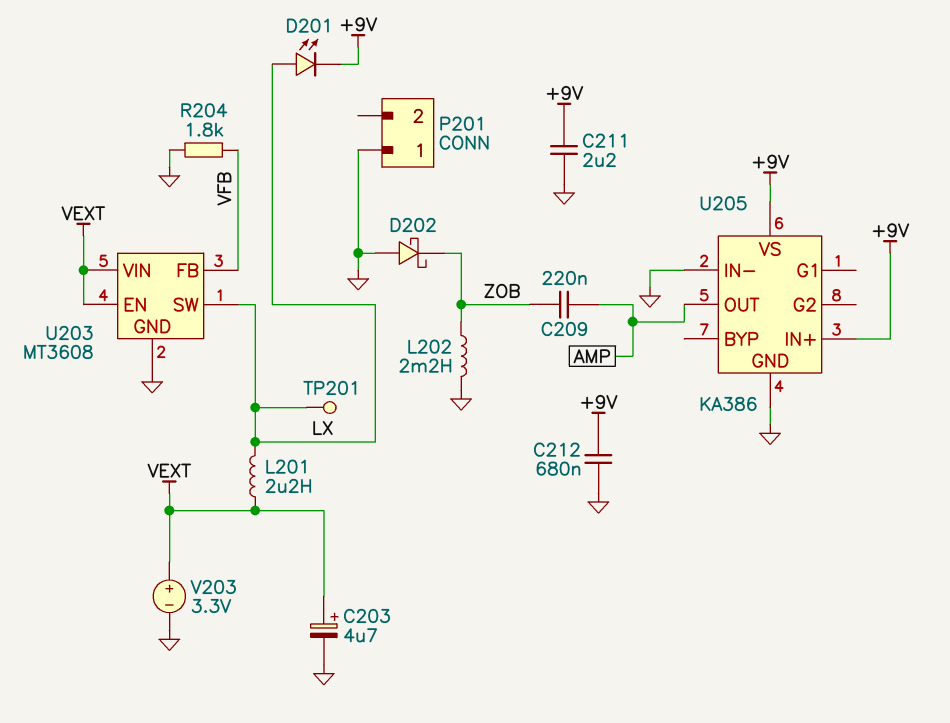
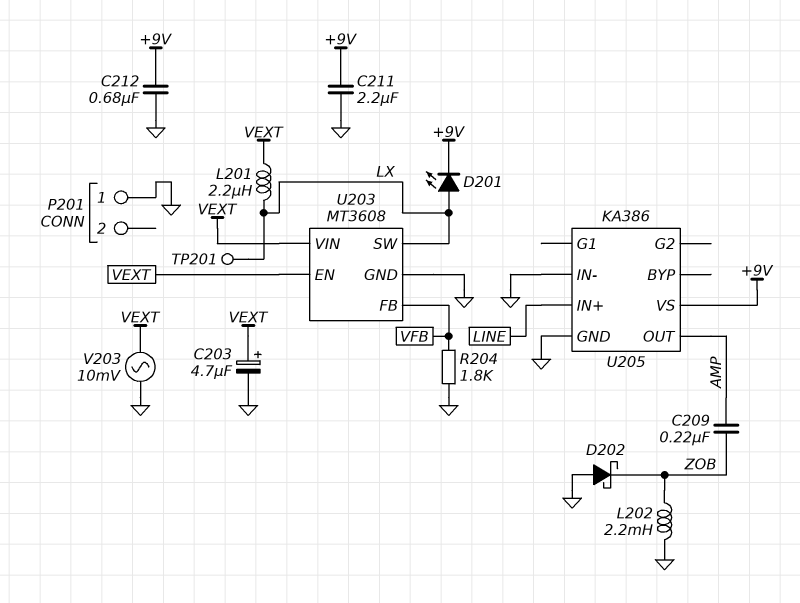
U205 pin IN+: +9V -> LINE
V203: 3.3V (plus VEXT, minus GND) -> AC 10mV (GND, VEXT)

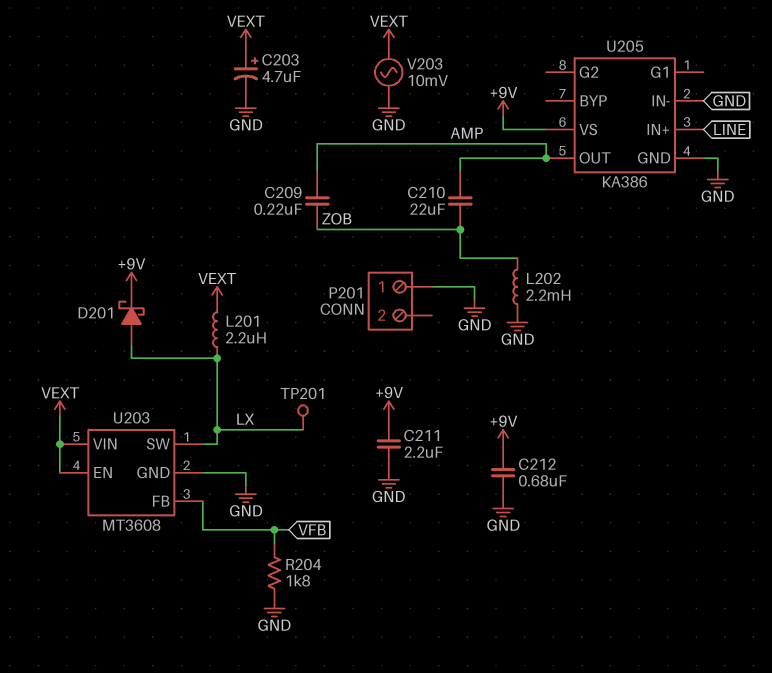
C210: none -> 22uF (AMP, ZOB)
D201: LED (A LX, K +9V) -> schottky (A LX, K +9V)
D202: schottky (A GND, K ZOB) -> none

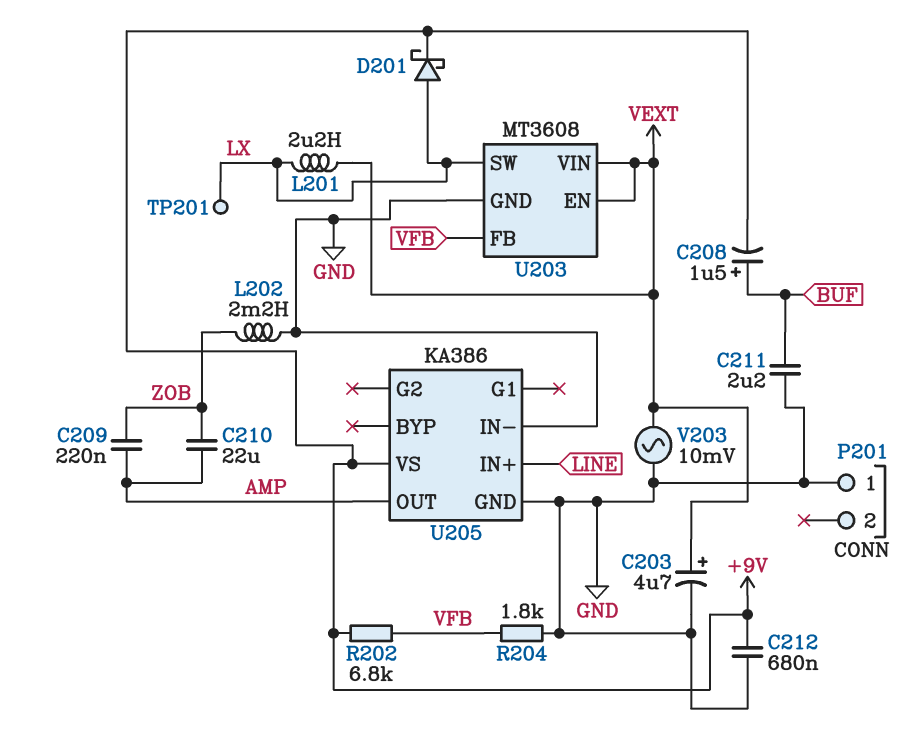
C208: none -> 1.5uF (plus BUF, minus +9V)
C211: 2.2uF (+9V, GND) -> 2.2uF (BUF, GND)
R202: none -> 6.8k (+9V, VFB)

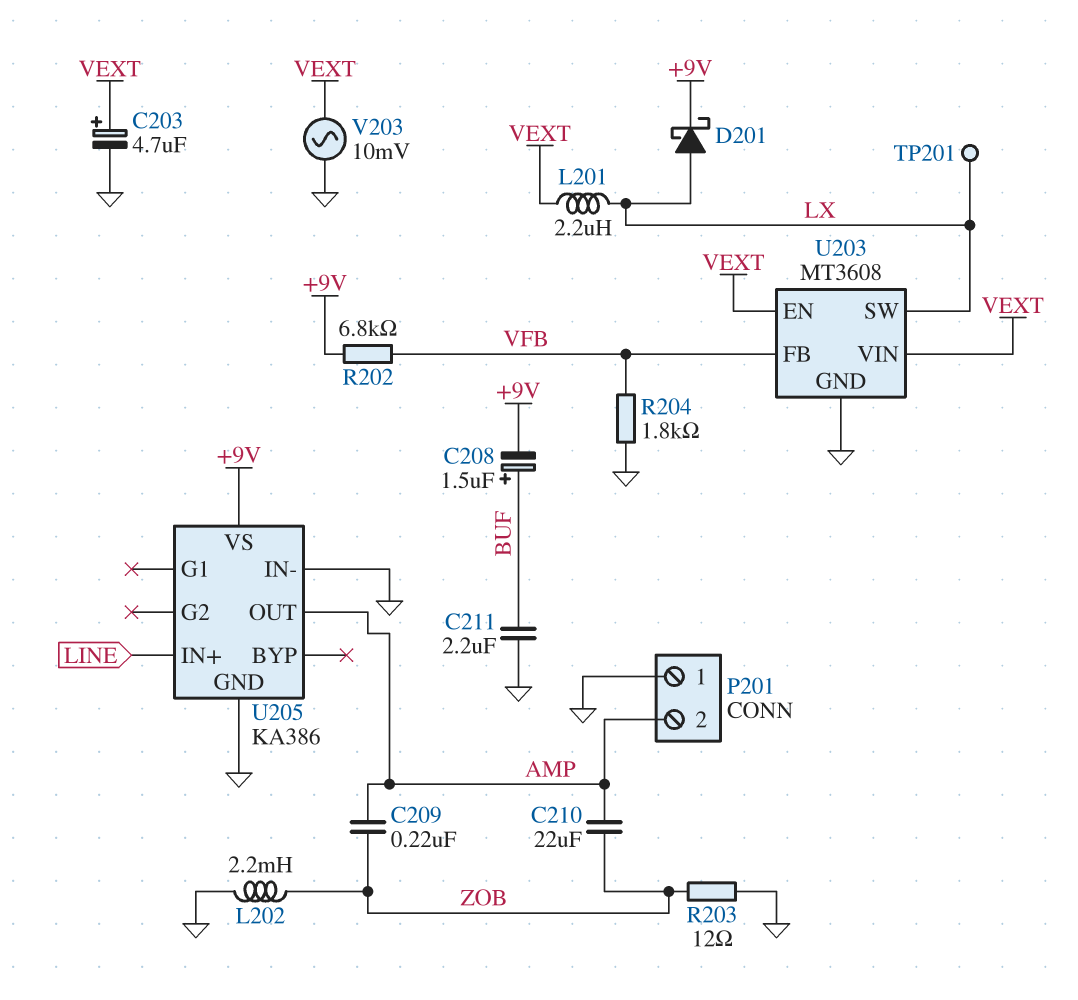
C212: 680nF (+9V, GND) -> none
P201 pin 2: none -> AMP
R203: none -> 12 (GND, ZOB)

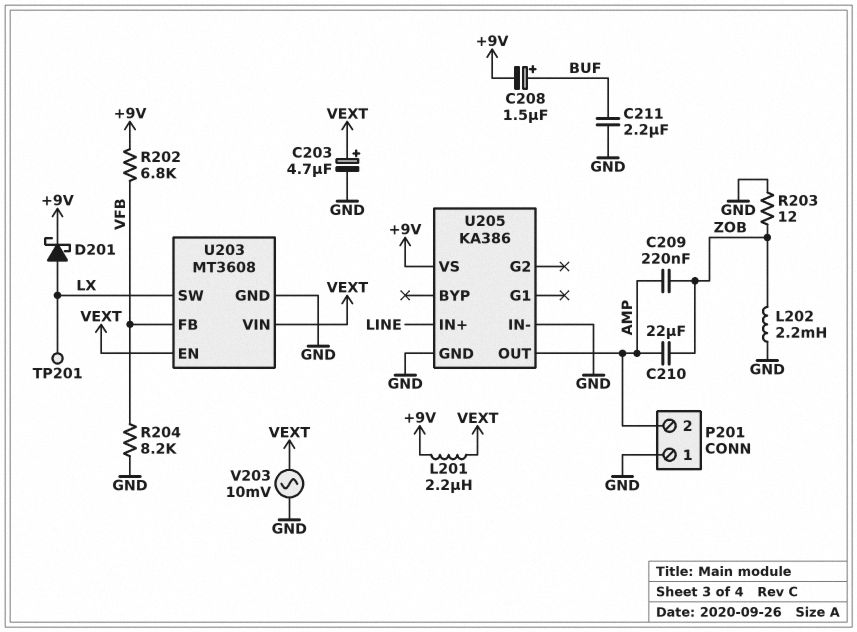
L201: 2.2uH (LX, VEXT) -> 2.2uH (+9V, VEXT)
R204: 1.8k (GND, VFB) -> 8.2k (GND, VFB)

